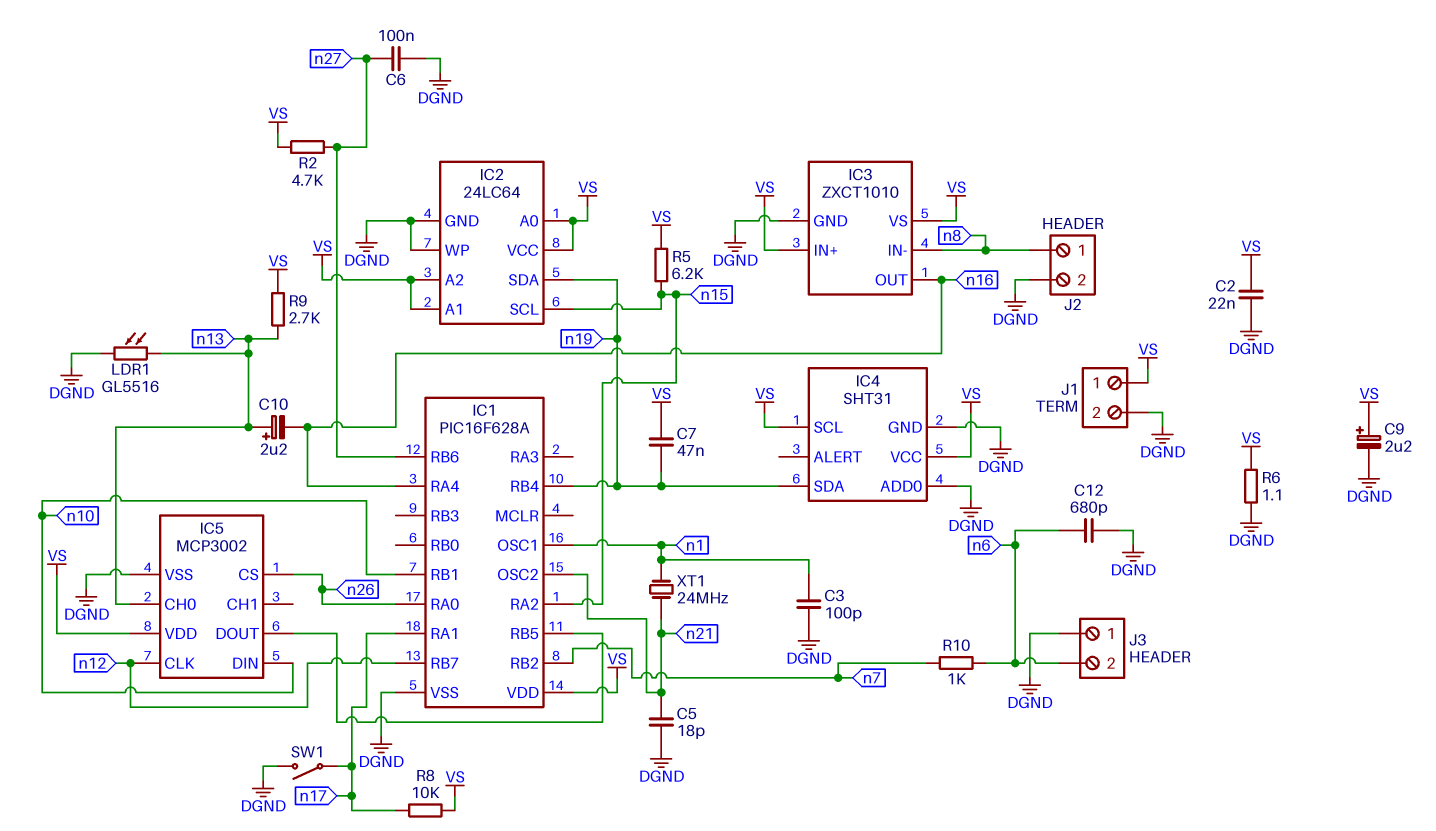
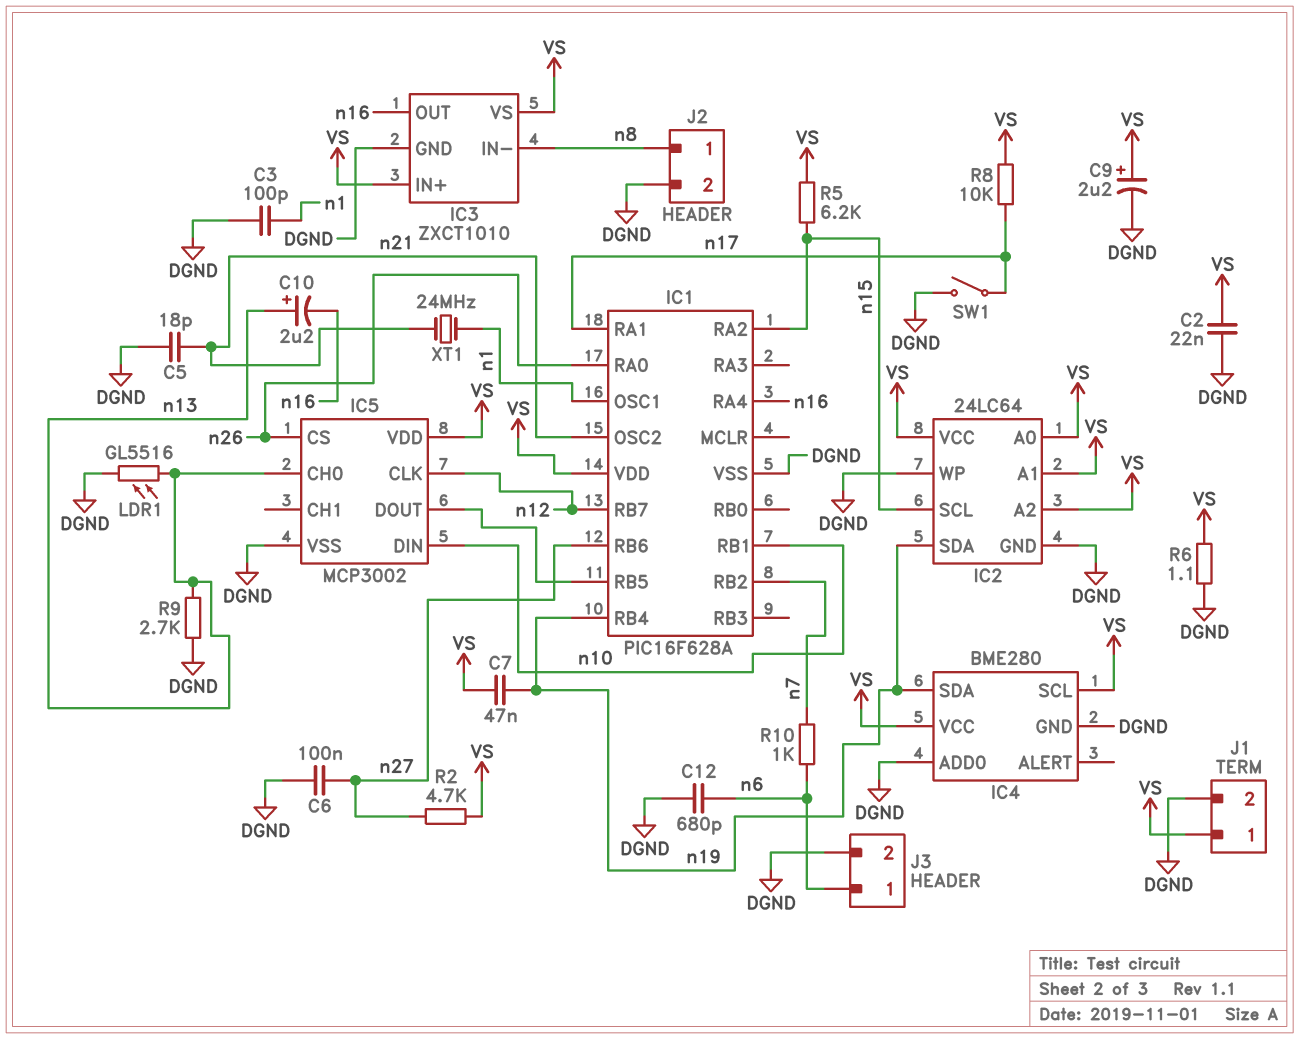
IC4: SHT31 -> BME280
J3 pin 1: DGND -> n6
J3 pin 2: n6 -> DGND
R9: 2.7k (VS, n13) -> 2.7k (DGND, n13)

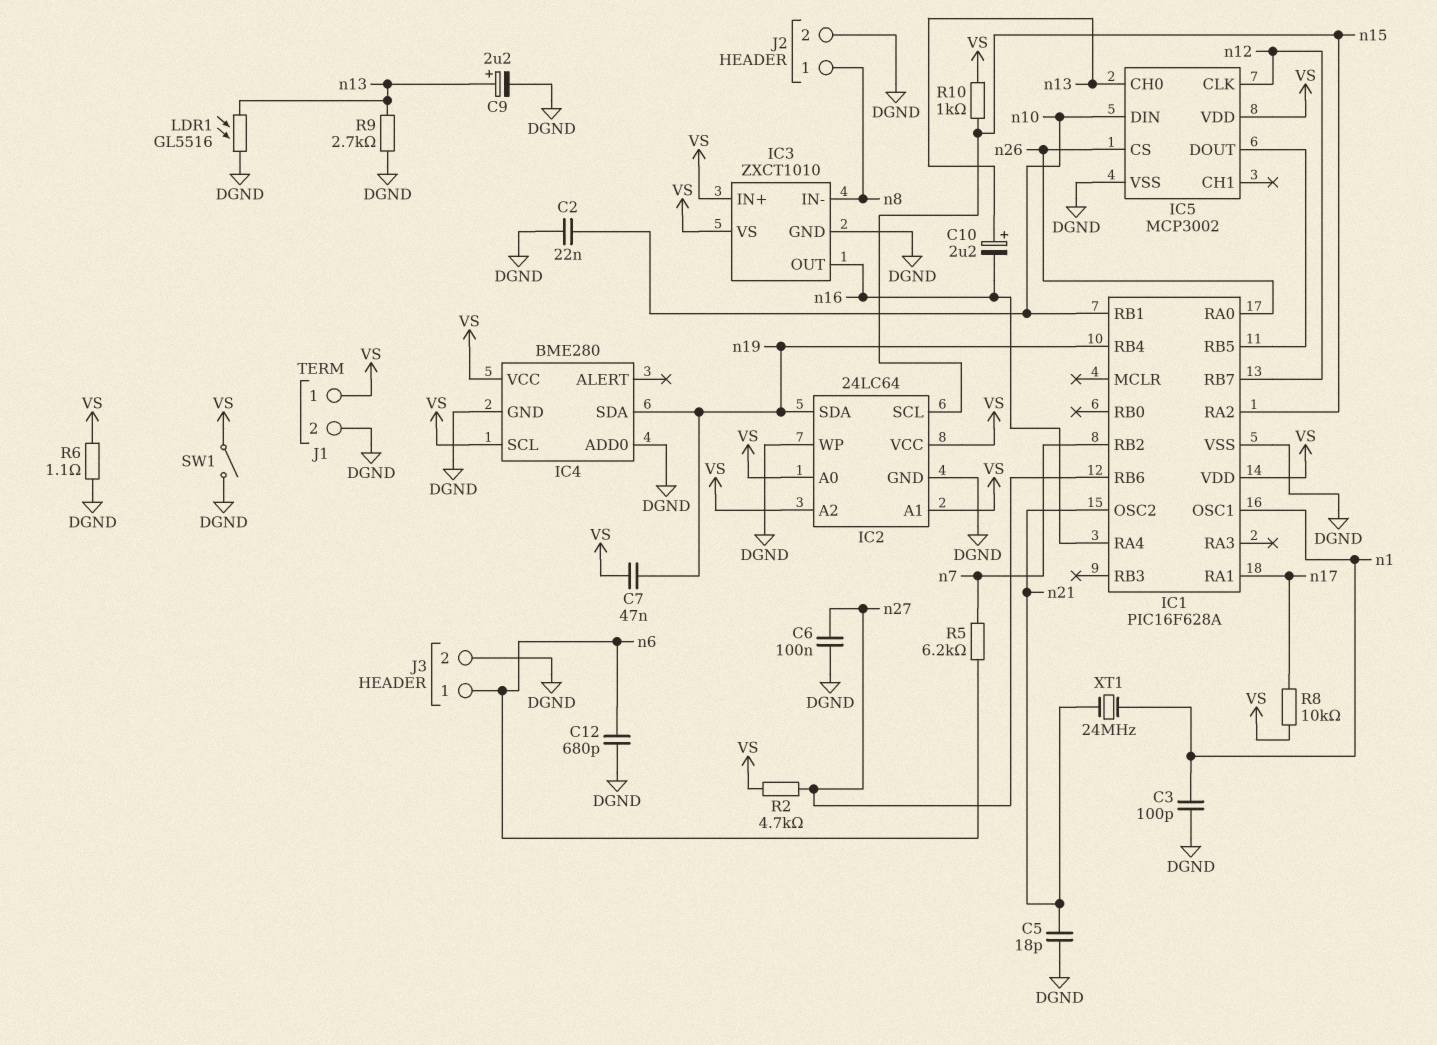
C2: 22nF (DGND, VS) -> 22nF (DGND, n10)
C9: 2.2uF (plus VS, minus DGND) -> 2.2uF (plus n13, minus DGND)
R5: 6.2k (VS, n15) -> 6.2k (n6, n7)
R10: 1k (n6, n7) -> 1k (VS, n15)
SW1: switch (DGND, n17) -> switch (DGND, VS)

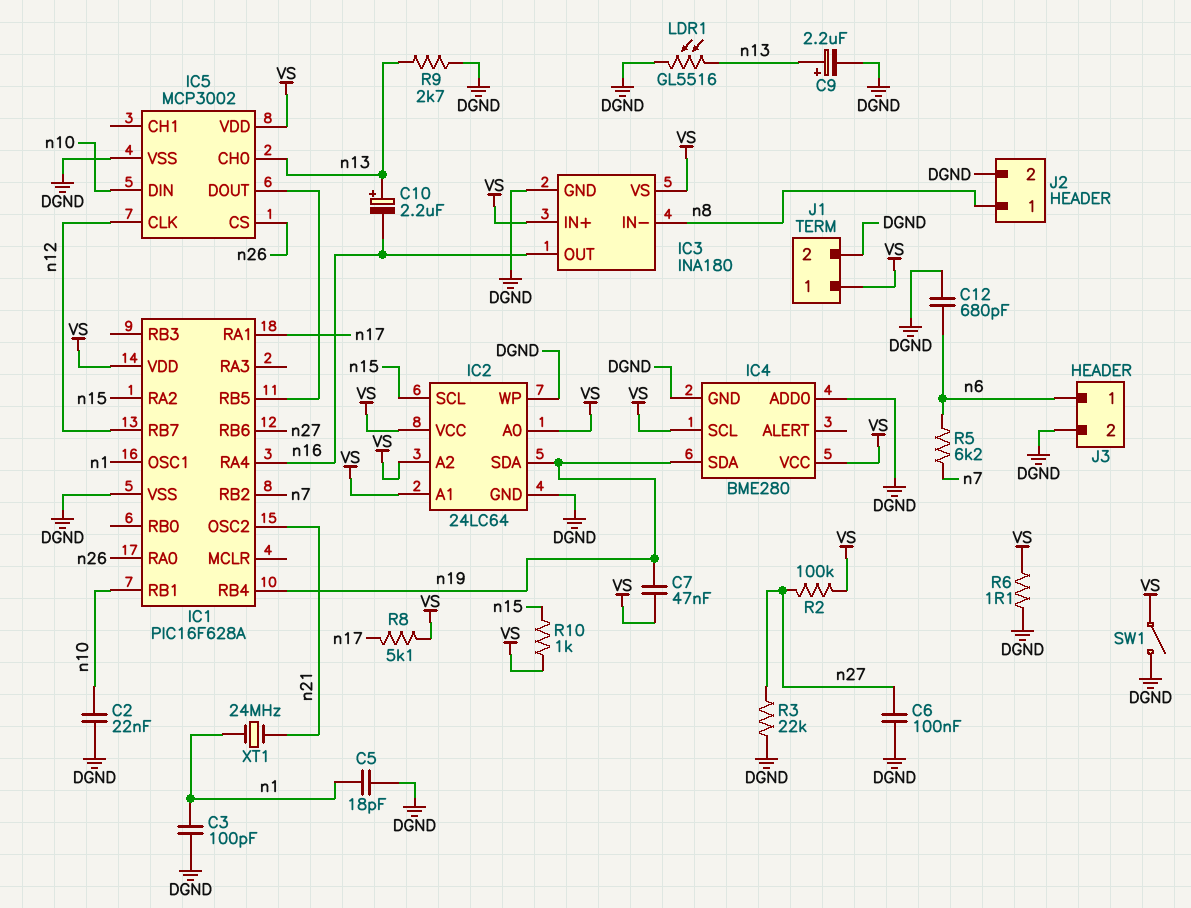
C5: 18pF (DGND, n21) -> 18pF (DGND, n1)
IC3: ZXCT1010 -> INA180
R2: 4.7k (VS, n27) -> 100k (VS, n27)
R3: none -> 22k (DGND, n27)
R8: 10k (VS, n17) -> 5.1k (VS, n17)

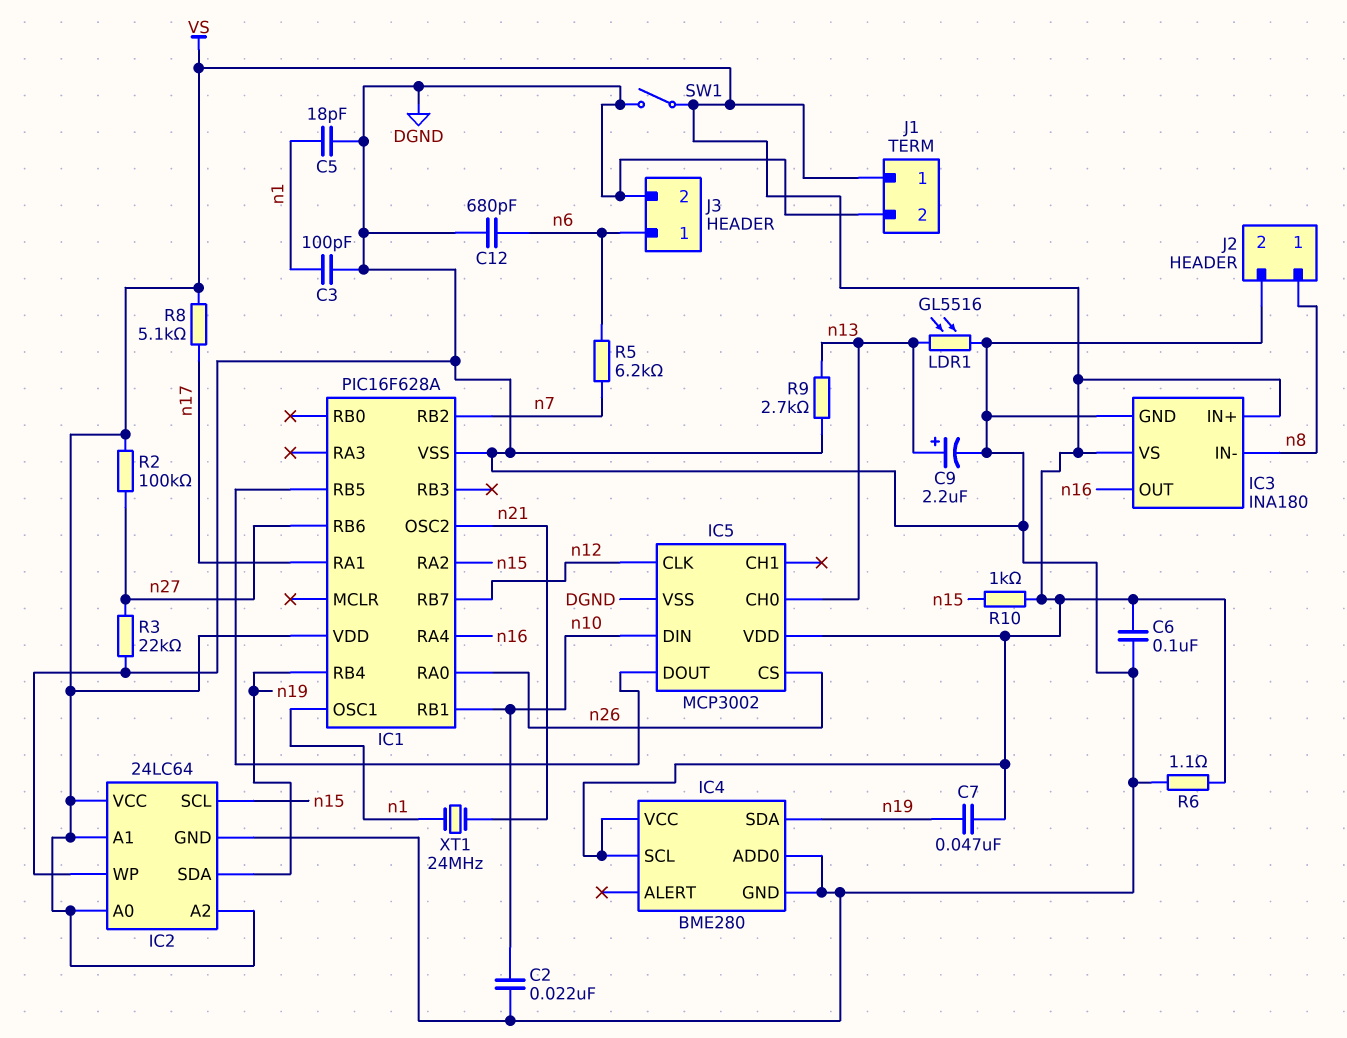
C6: 100nF (DGND, n27) -> 100nF (DGND, VS)
C10: 2.2uF (plus n13, minus n16) -> none

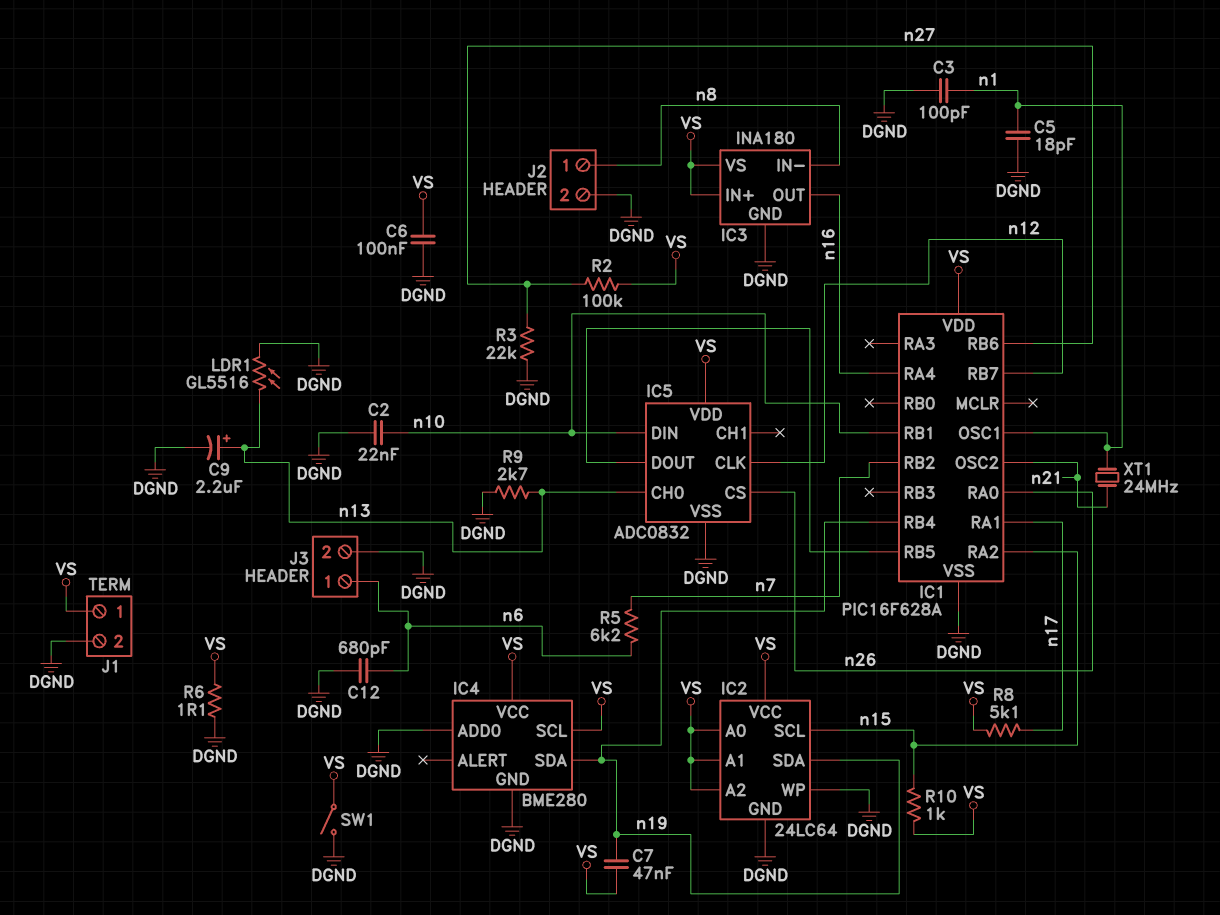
IC5: MCP3002 -> ADC0832

